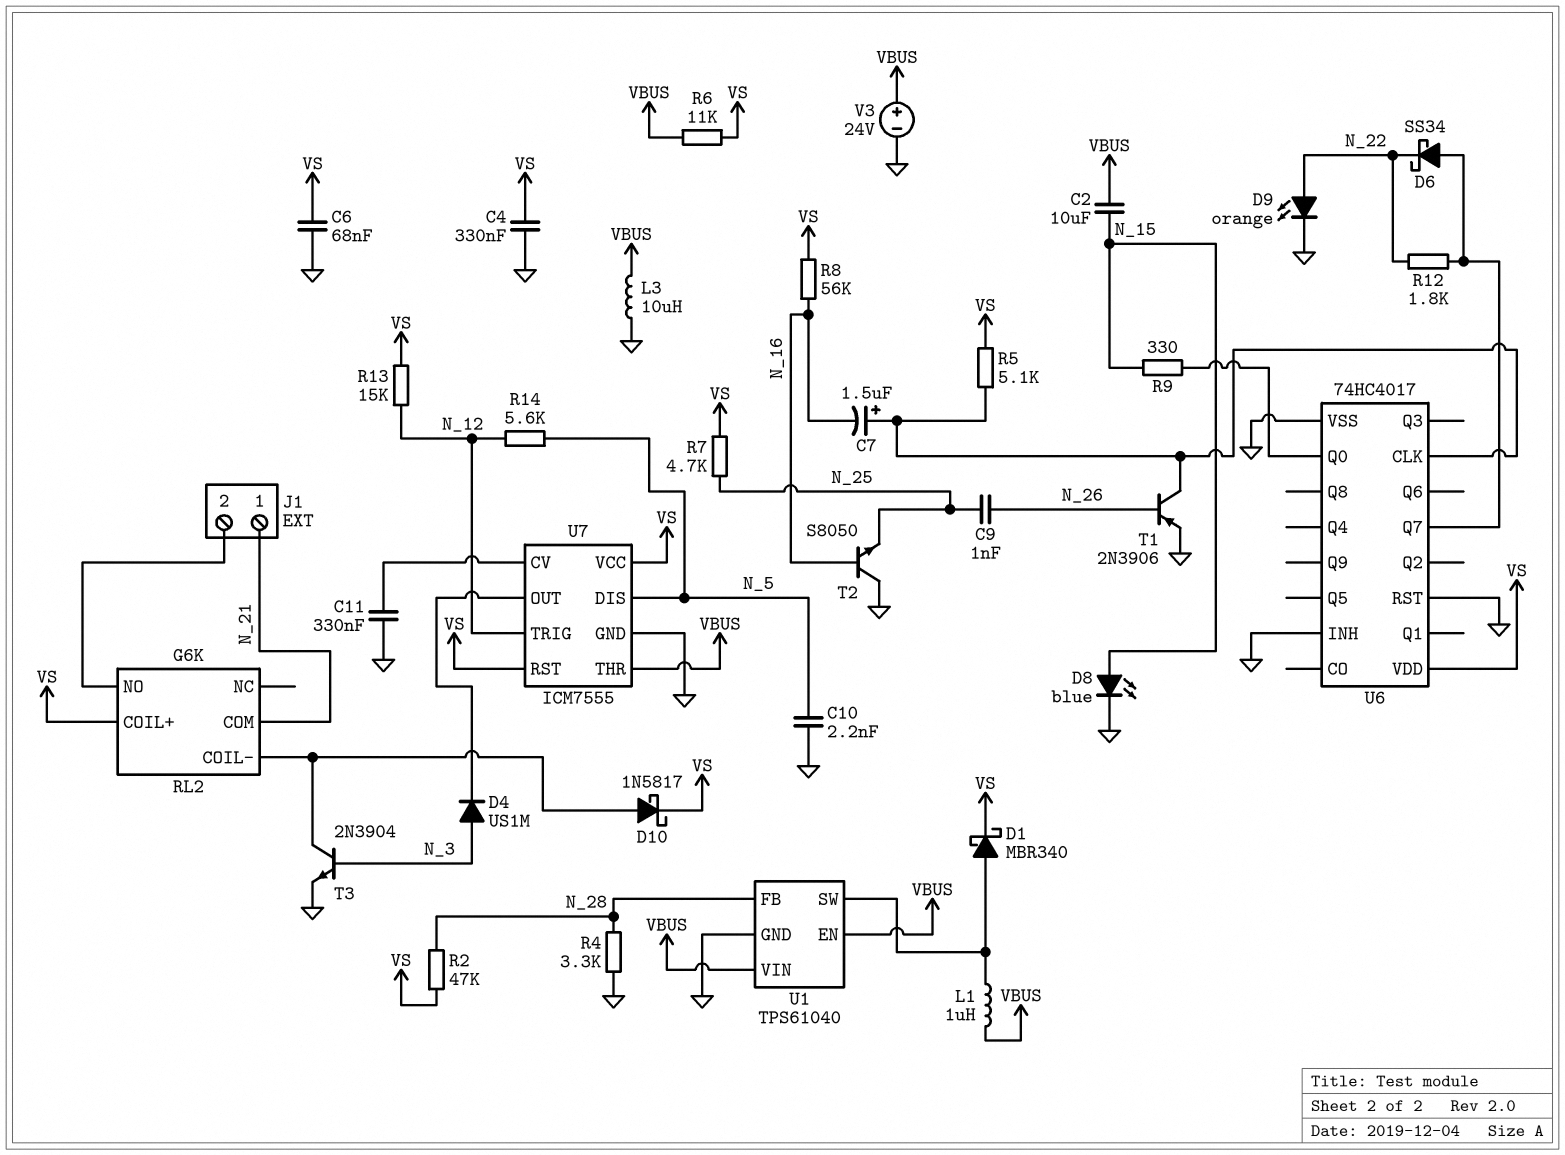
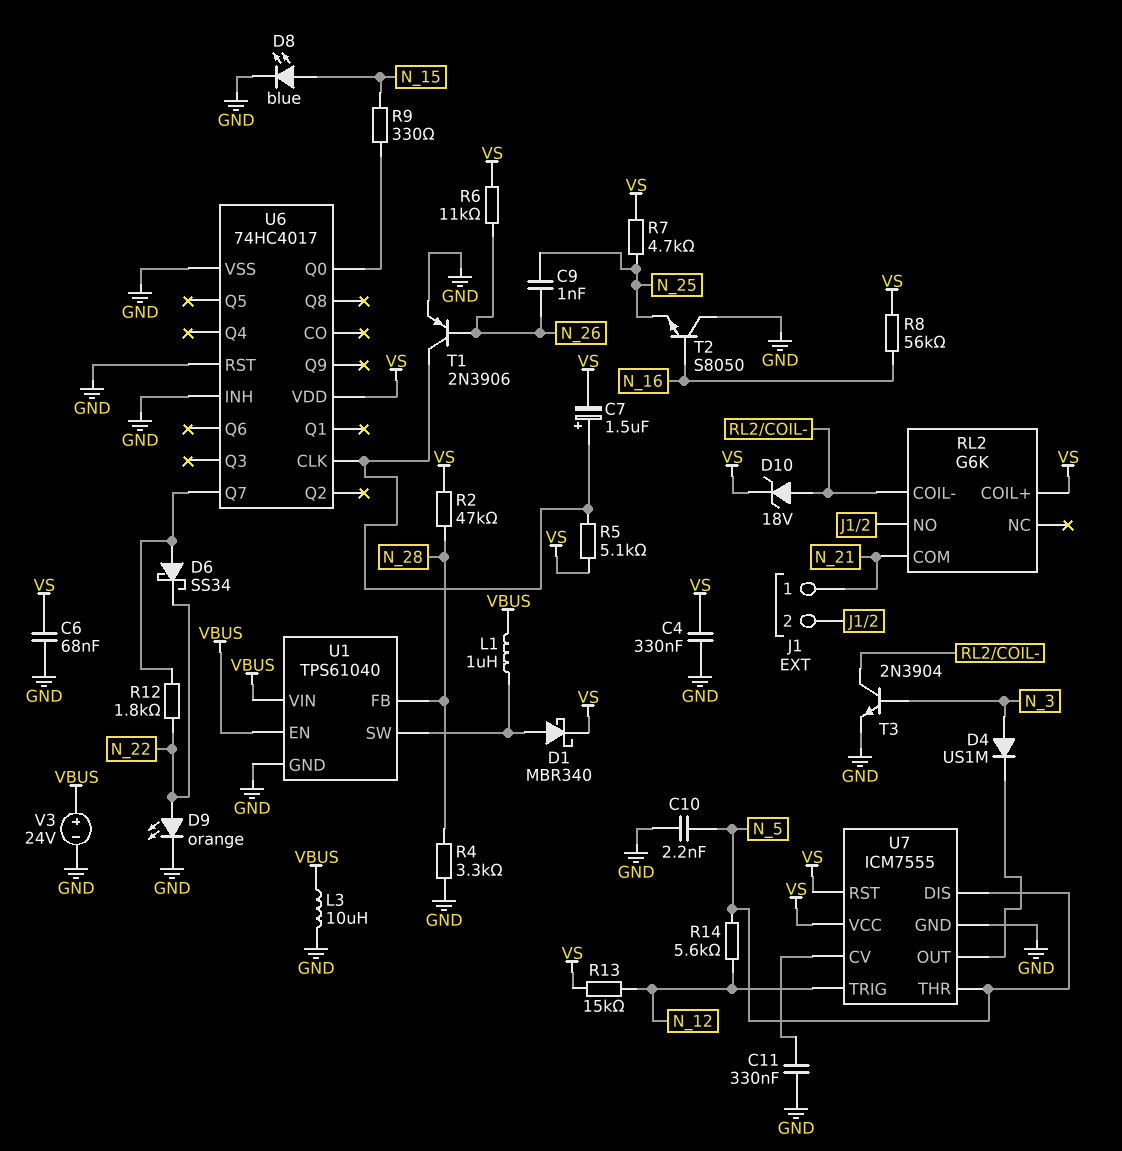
C2: 10uF (N_15, VBUS) -> none
C7: 1.5uF (plus U6/CLK, minus N_16) -> 1.5uF (plus U6/CLK, minus VS)
D10: schottky 1N5817 (A RL2/COIL-, K VS) -> zener 18V (A RL2/COIL-, K VS)
R6: 11k (VBUS, VS) -> 11k (N_26, VS)
U7 pin THR: VBUS -> N_5

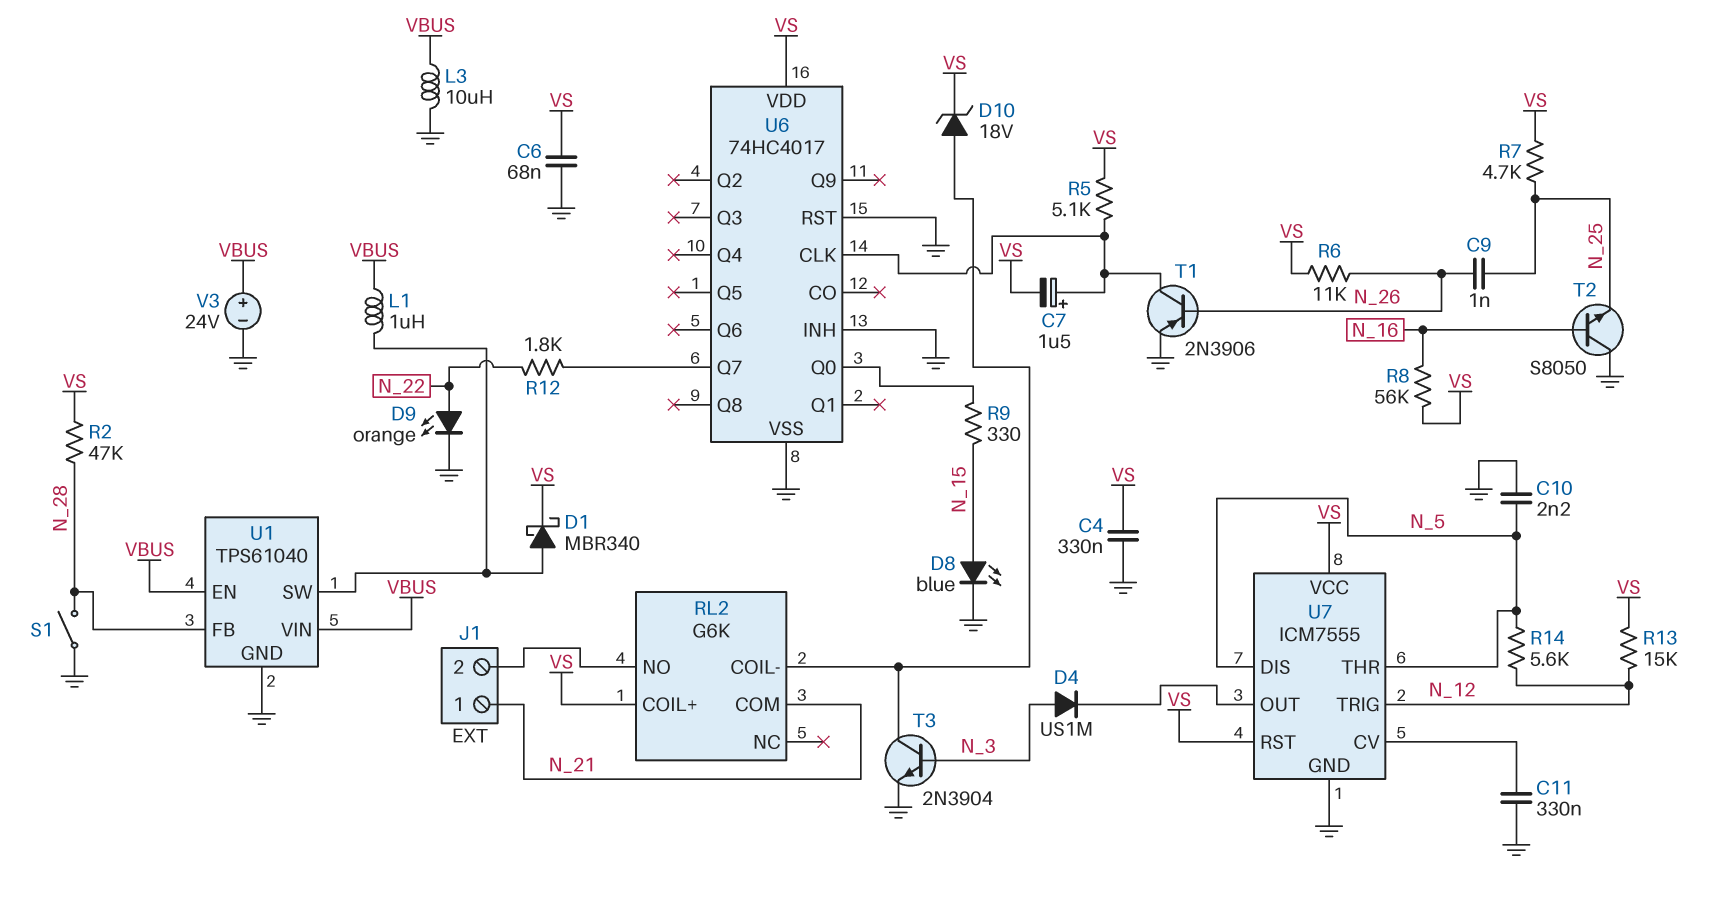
D6: schottky SS34 (A U6/Q7, K N_22) -> none
R4: 3.3k (GND, N_28) -> none
S1: none -> switch (GND, N_28)

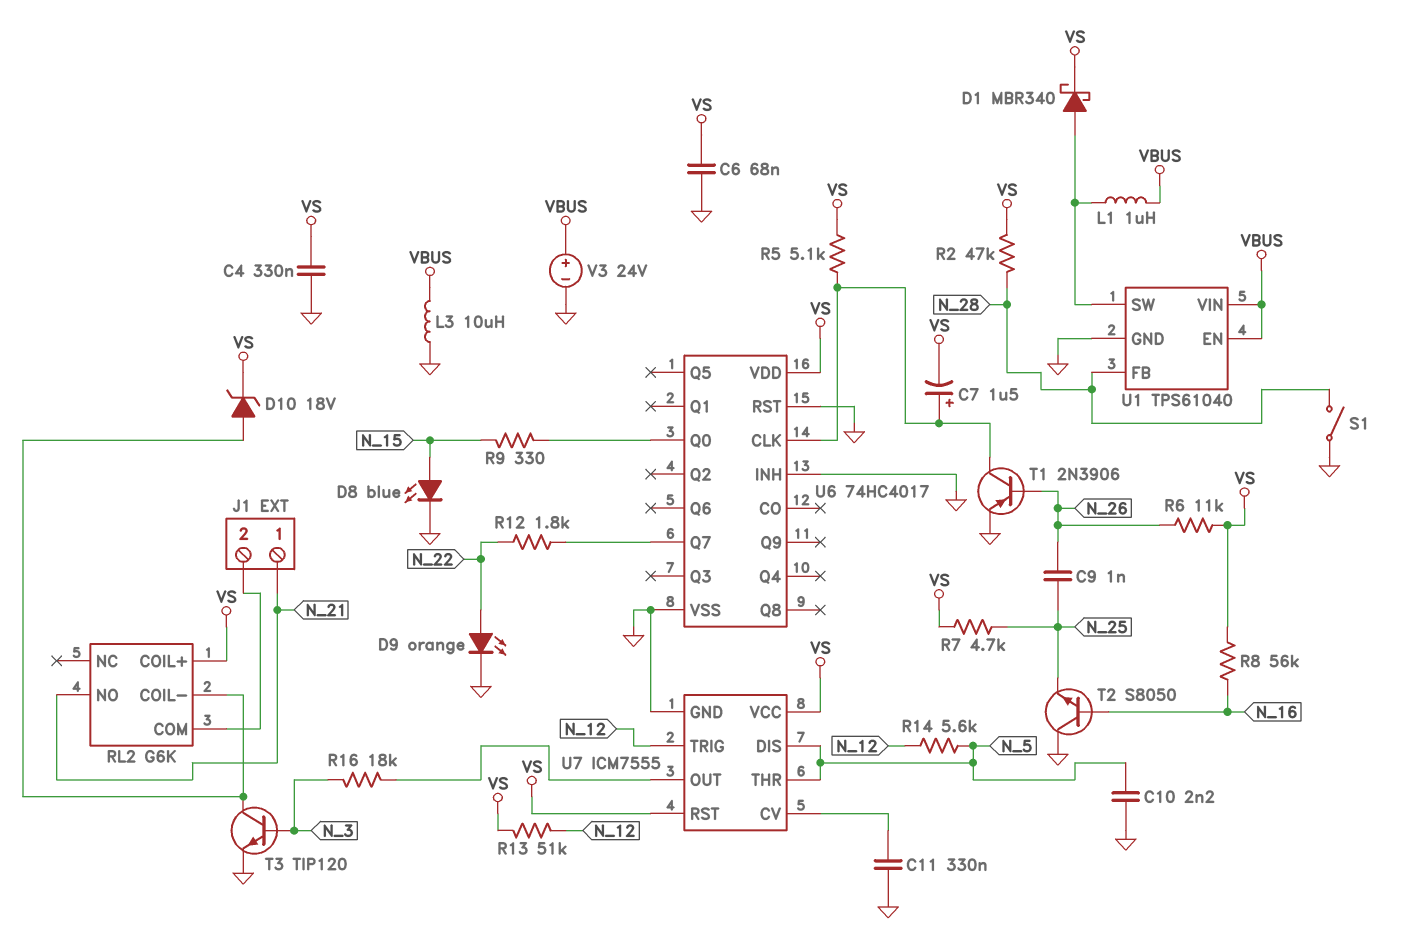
D4: diode US1M (A N_3, K U7/OUT) -> none
R13: 15k (N_12, VS) -> 51k (N_12, VS)
R16: none -> 18k (N_3, U7/OUT)
RL2 pin COM: N_21 -> J1/2
RL2 pin NO: J1/2 -> N_21
T3: NPN 2N3904 (B N_3, C RL2/COIL-, E GND) -> NPN TIP120 (B N_3, C RL2/COIL-, E GND)

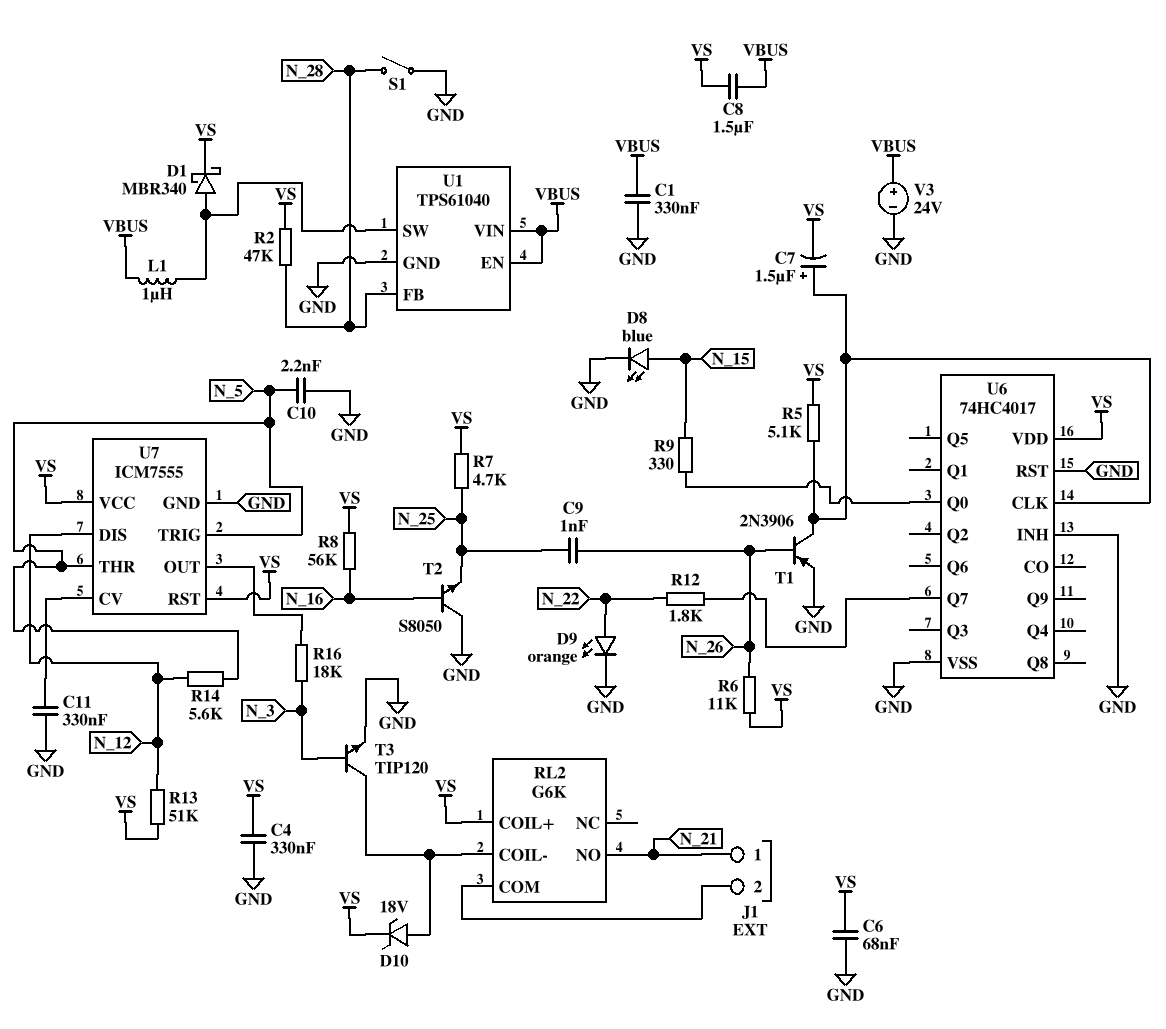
C1: none -> 330nF (GND, VBUS)
C8: none -> 1.5uF (VBUS, VS)
L3: 10uH (GND, VBUS) -> none
U7 pin DIS: N_5 -> N_12
U7 pin TRIG: N_12 -> N_5

